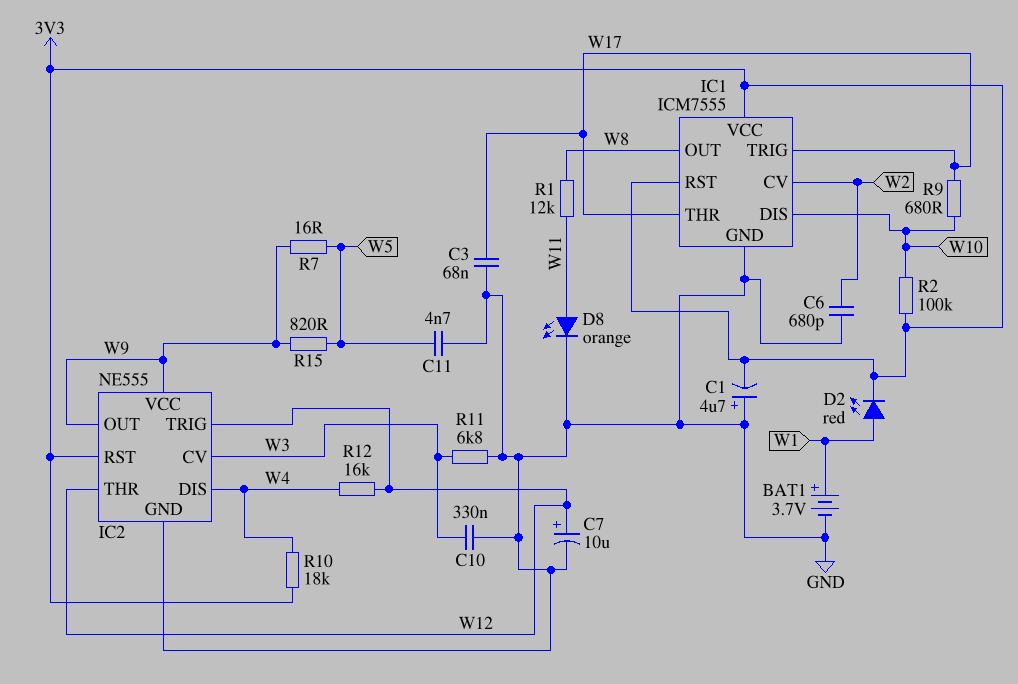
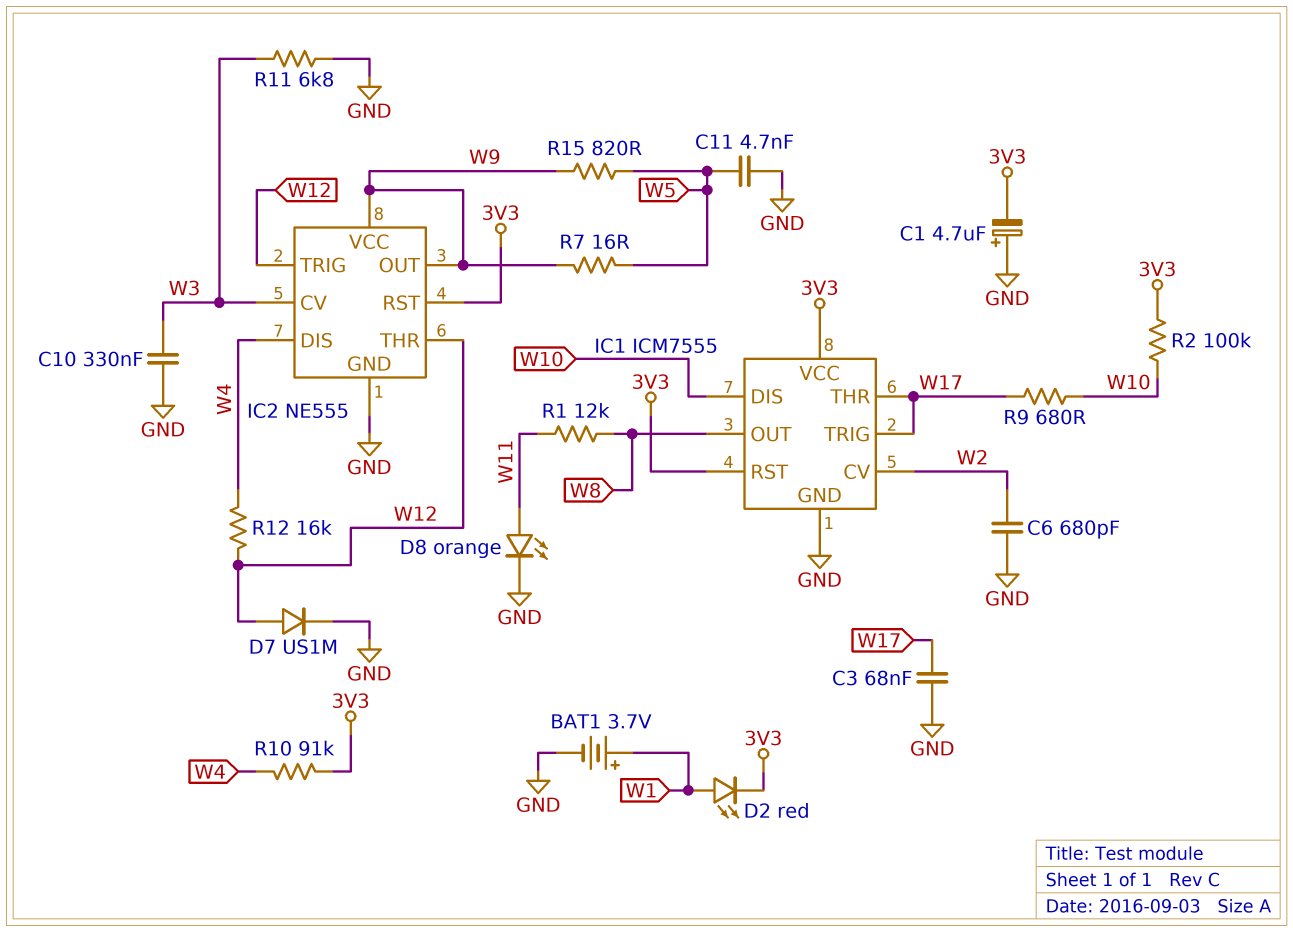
C7: 10uF (plus W12, minus GND) -> none
D7: none -> diode US1M (A W12, K GND)
R10: 18k (3V3, W4) -> 91k (3V3, W4)

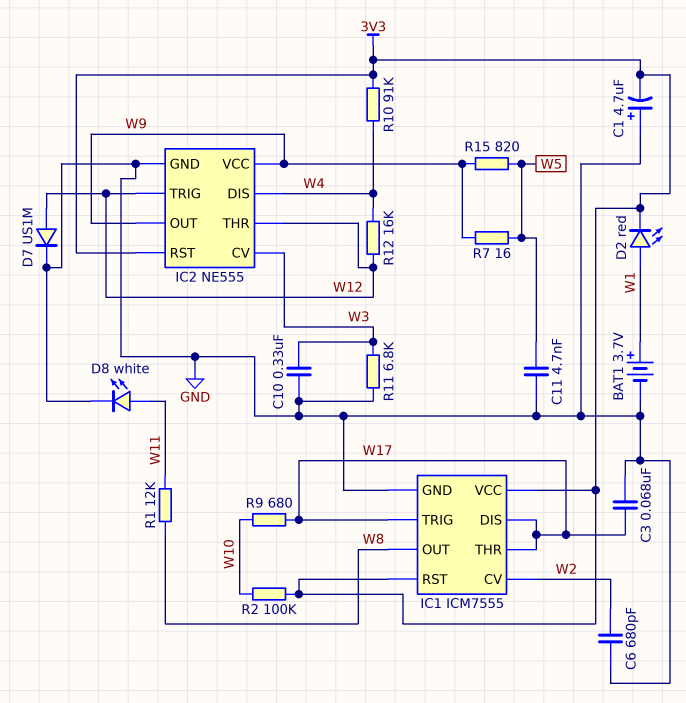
D8: LED orange (A W11, K GND) -> LED white (A W11, K GND)
IC1 pin DIS: W10 -> W17

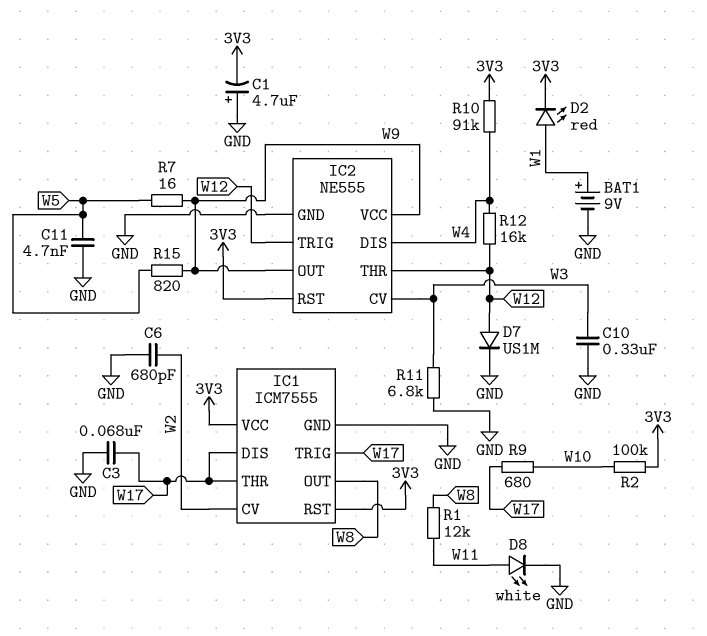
BAT1: 3.7V (plus W1, minus GND) -> 9V (plus W1, minus GND)

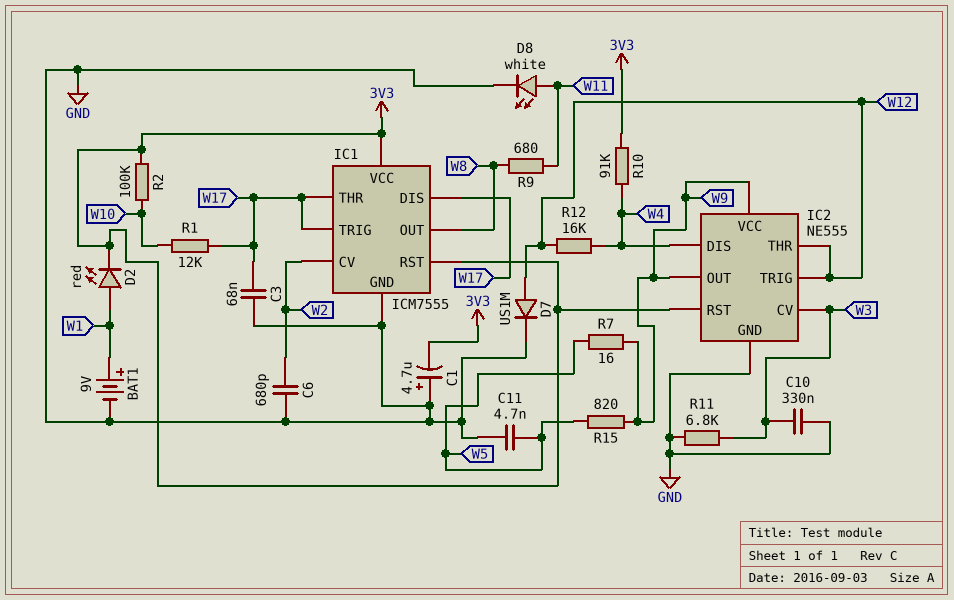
R1: 12k (W8, W11) -> 12k (W10, W17)
R9: 680 (W10, W17) -> 680 (W8, W11)

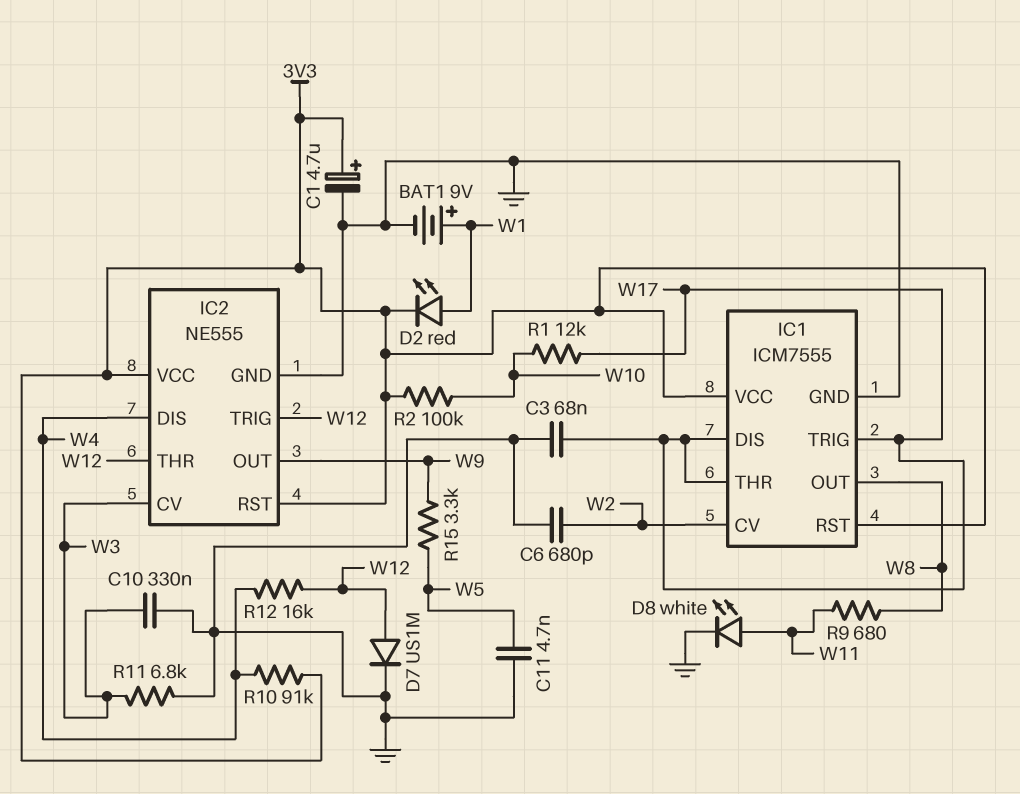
C1: 4.7uF (plus GND, minus 3V3) -> 4.7uF (plus 3V3, minus GND)
IC2 pin VCC: W9 -> 3V3
R7: 16 (W5, W9) -> none
R15: 820 (W5, W9) -> 3.3k (W5, W9)

